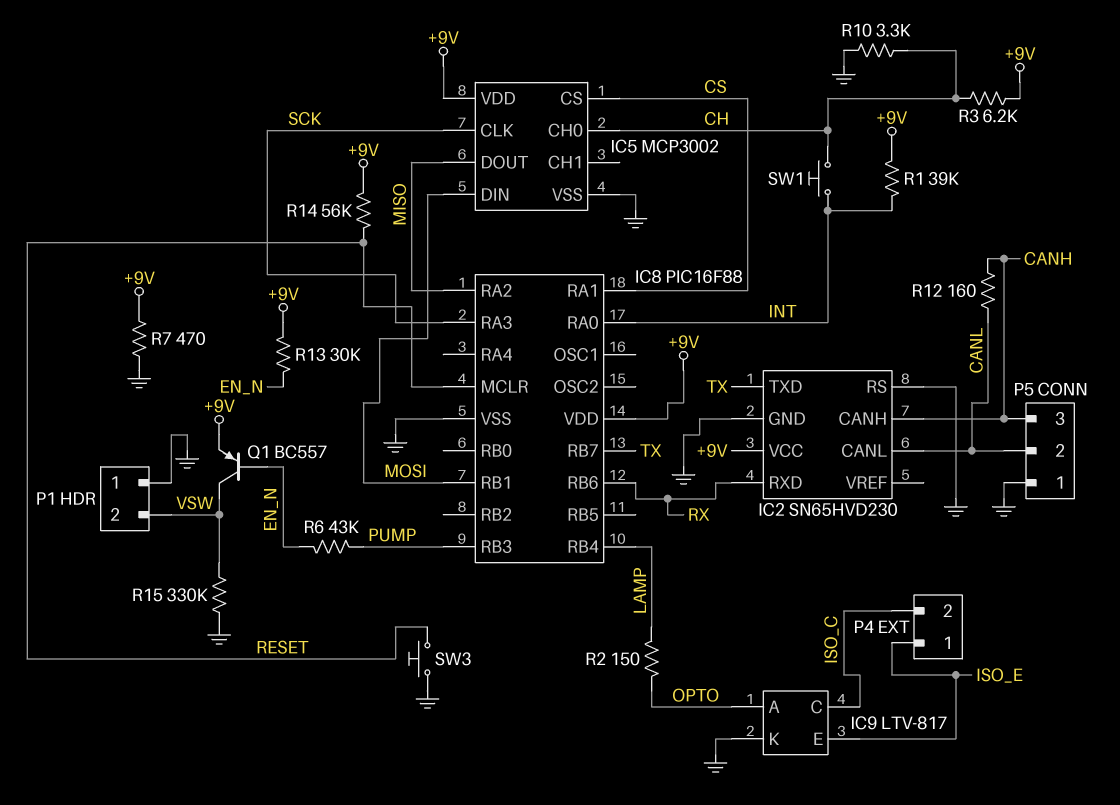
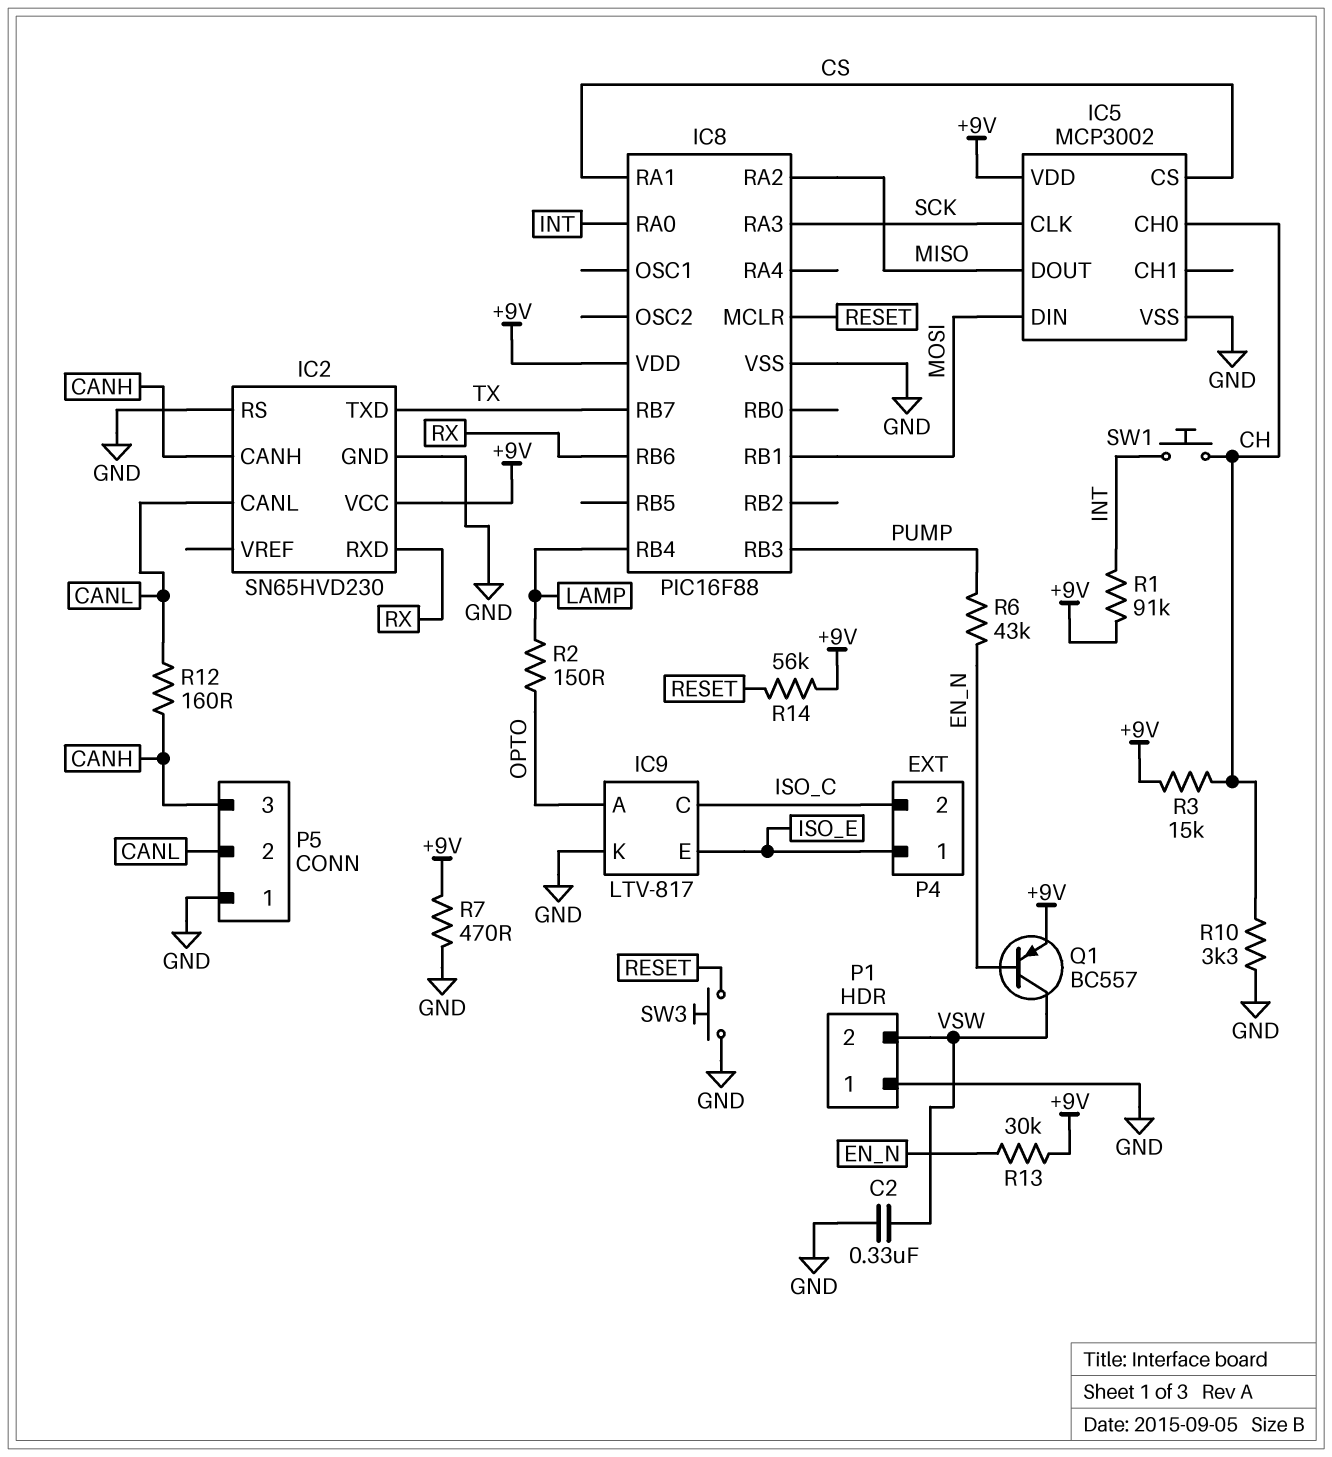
C2: none -> 330nF (GND, VSW)
R1: 39k (+9V, INT) -> 91k (+9V, INT)
R3: 6.2k (+9V, CH) -> 15k (+9V, CH)
R15: 330k (GND, VSW) -> none

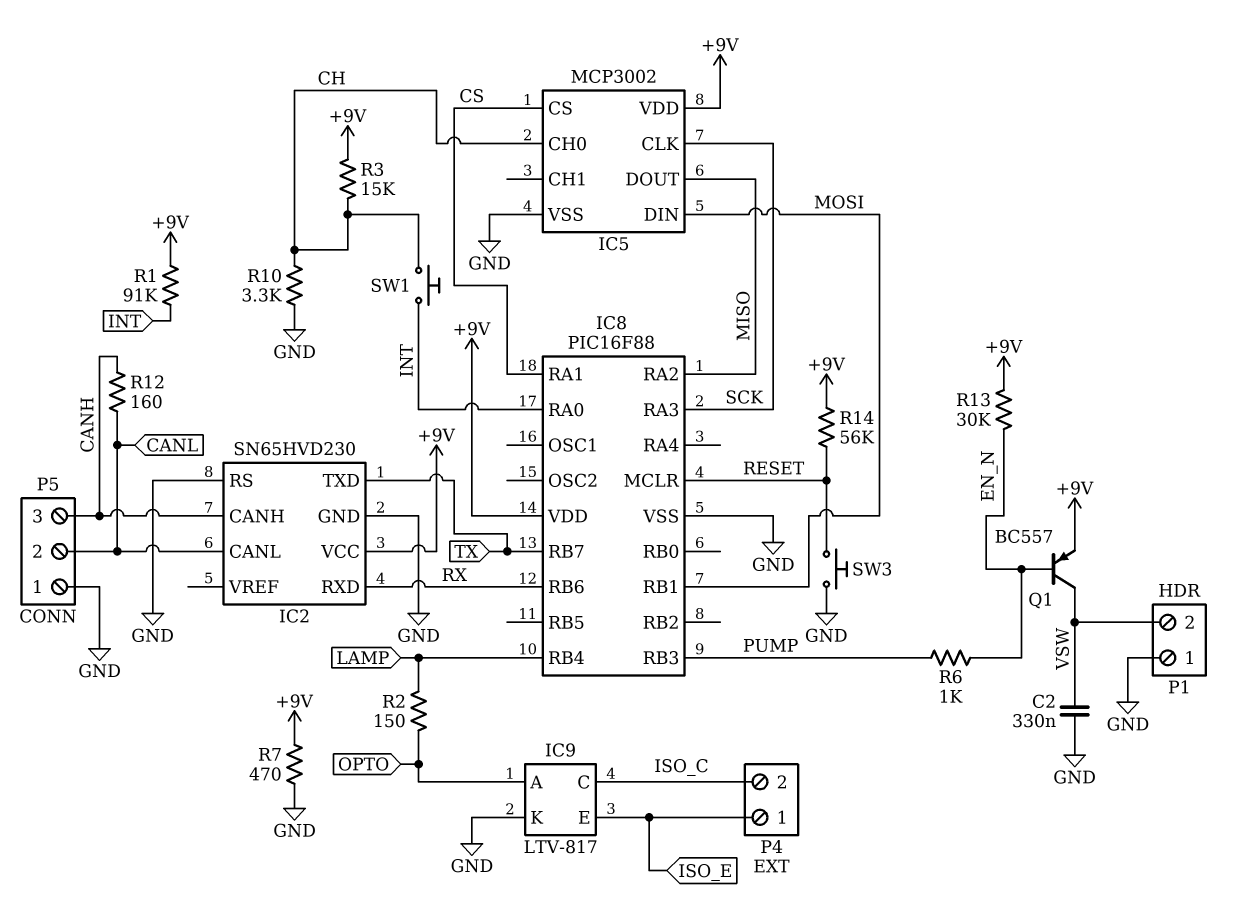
R6: 43k (EN_N, PUMP) -> 1k (EN_N, PUMP)

